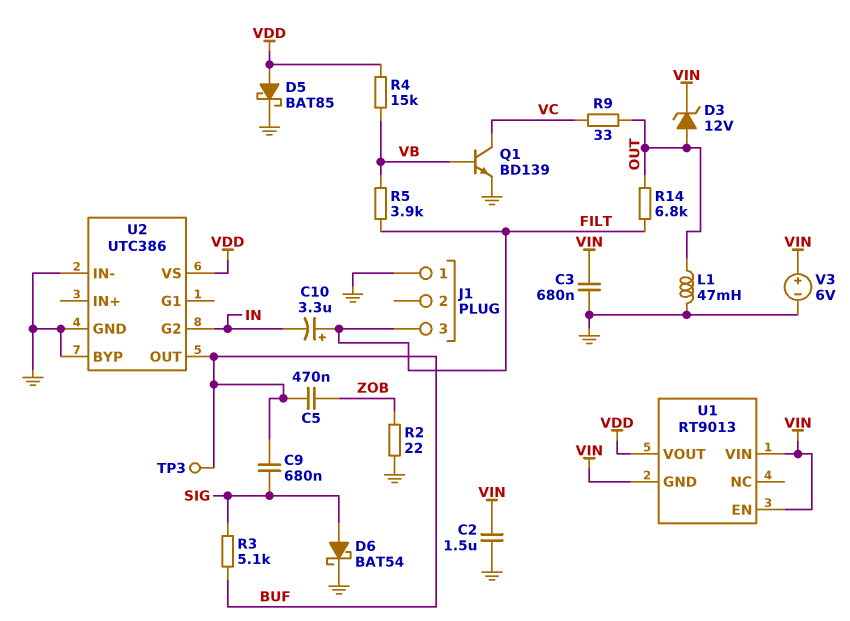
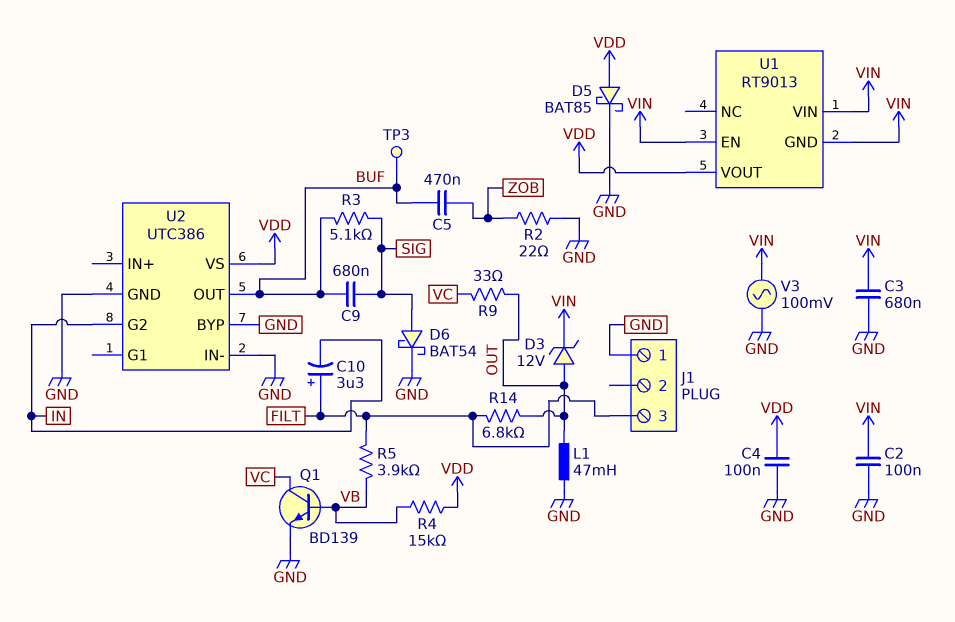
C2: 1.5uF (GND, VIN) -> 100nF (GND, VIN)
C4: none -> 100nF (GND, VDD)
V3: 6V (plus VIN, minus GND) -> AC 100mV (GND, VIN)

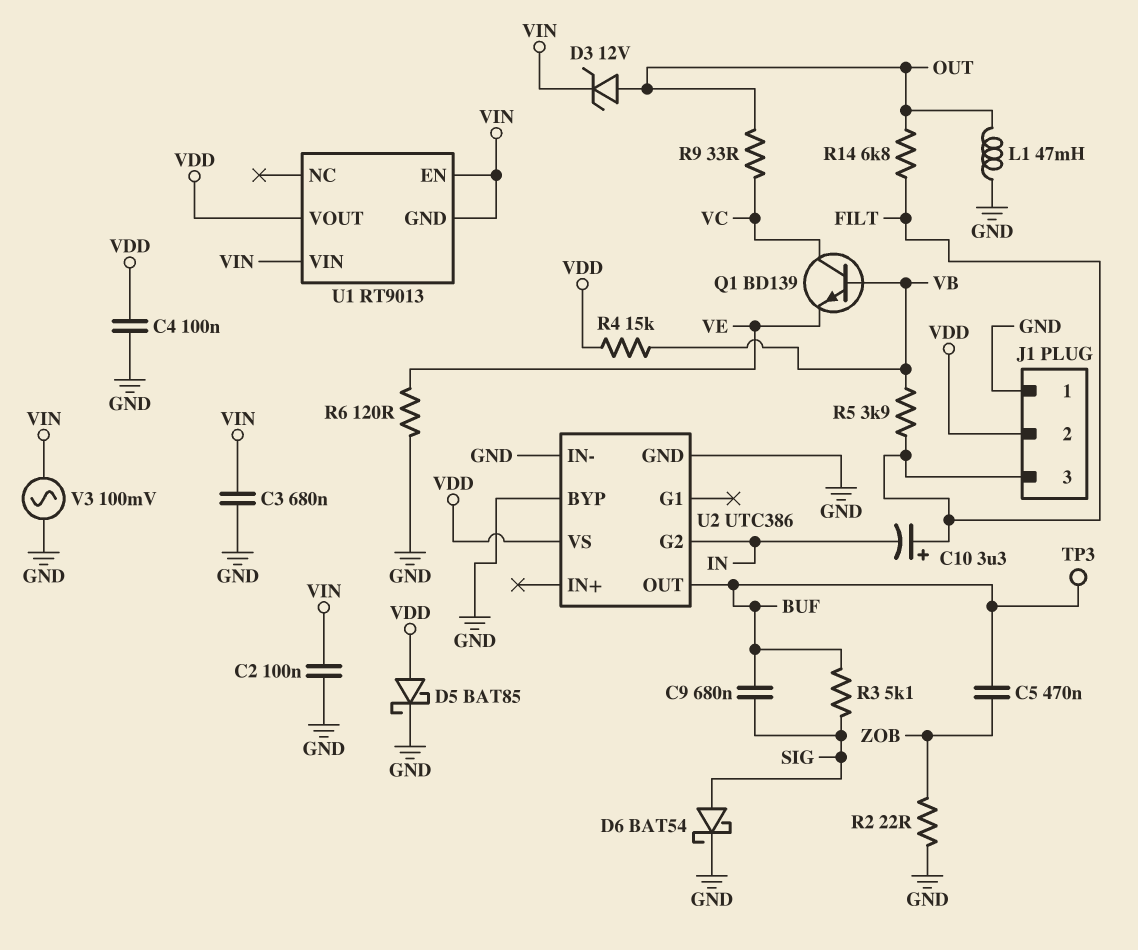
J1 pin 2: none -> VDD
Q1: NPN BD139 (B VB, C VC, E GND) -> NPN BD139 (B VB, C VC, E VE)
R6: none -> 120 (GND, VE)

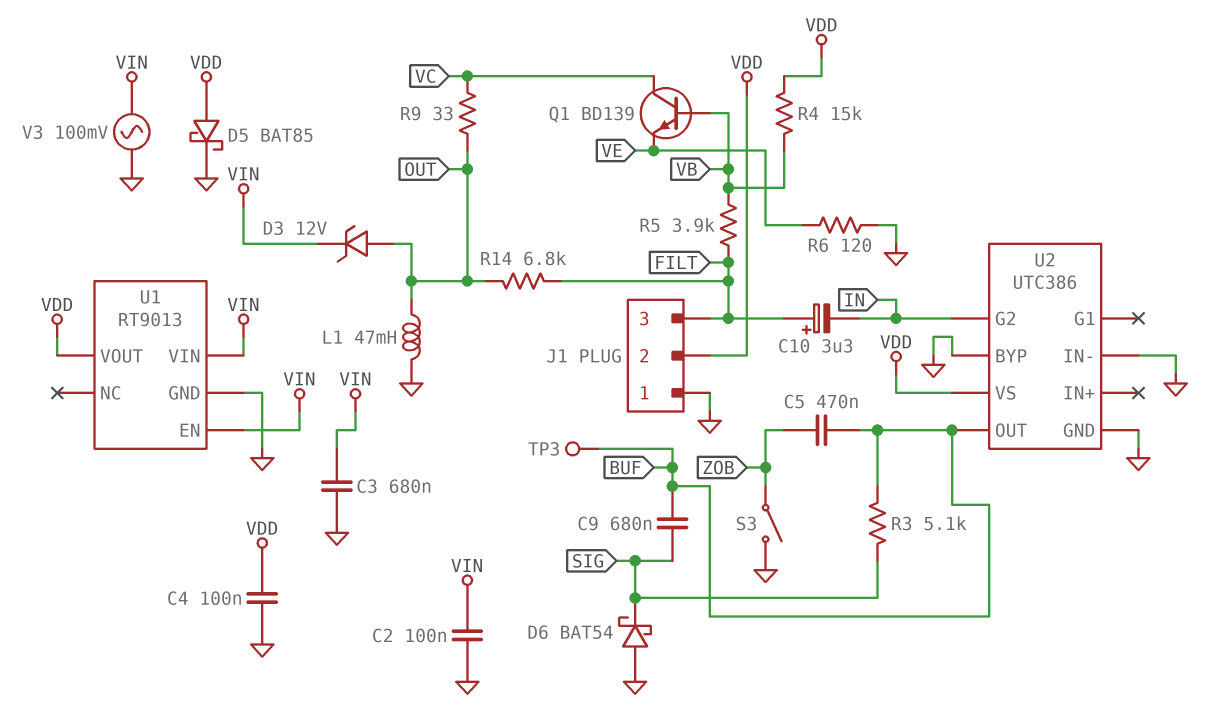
D6: schottky BAT54 (A SIG, K GND) -> schottky BAT54 (A GND, K SIG)
R2: 22 (GND, ZOB) -> none
S3: none -> switch (GND, ZOB)
U1 pin GND: VIN -> GND

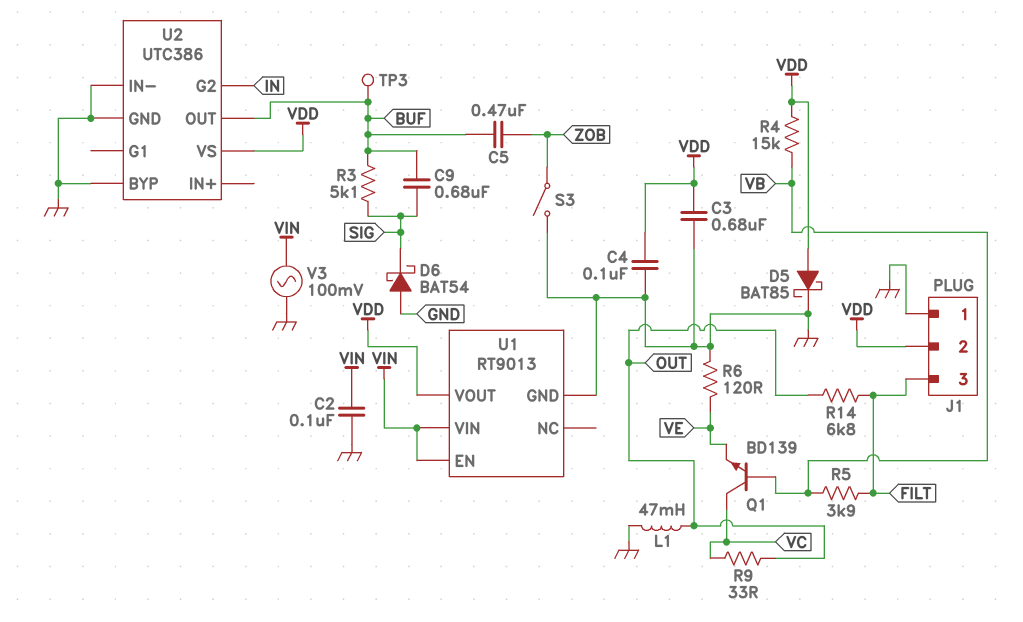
C3: 680nF (GND, VIN) -> 680nF (GND, VDD)
C10: 3.3uF (plus FILT, minus IN) -> none
D3: zener 12V (A OUT, K VIN) -> none

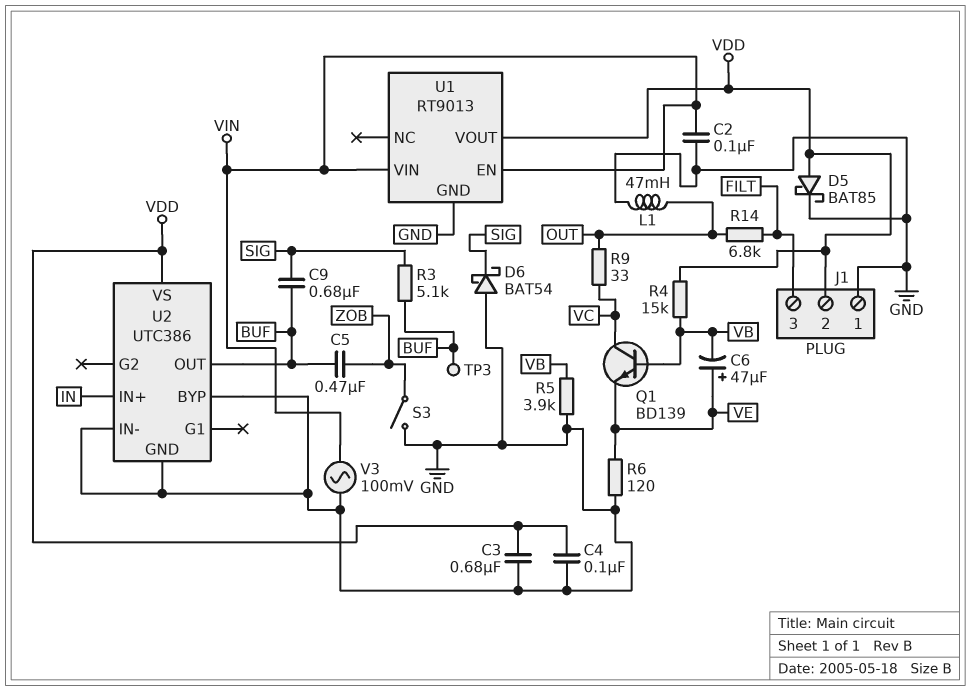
C6: none -> 47uF (plus VE, minus VB)
R5: 3.9k (FILT, VB) -> 3.9k (GND, VB)
U2 pin G2: IN -> none
U2 pin IN+: none -> IN

